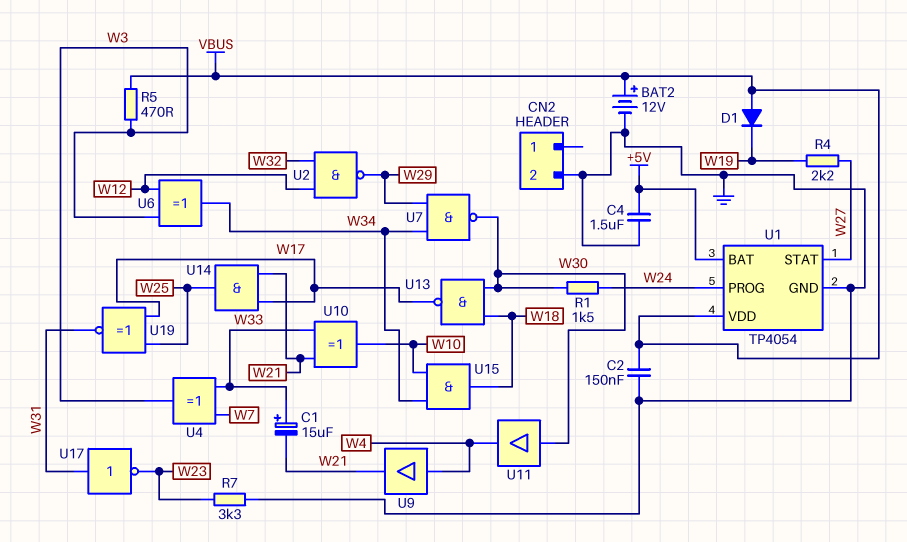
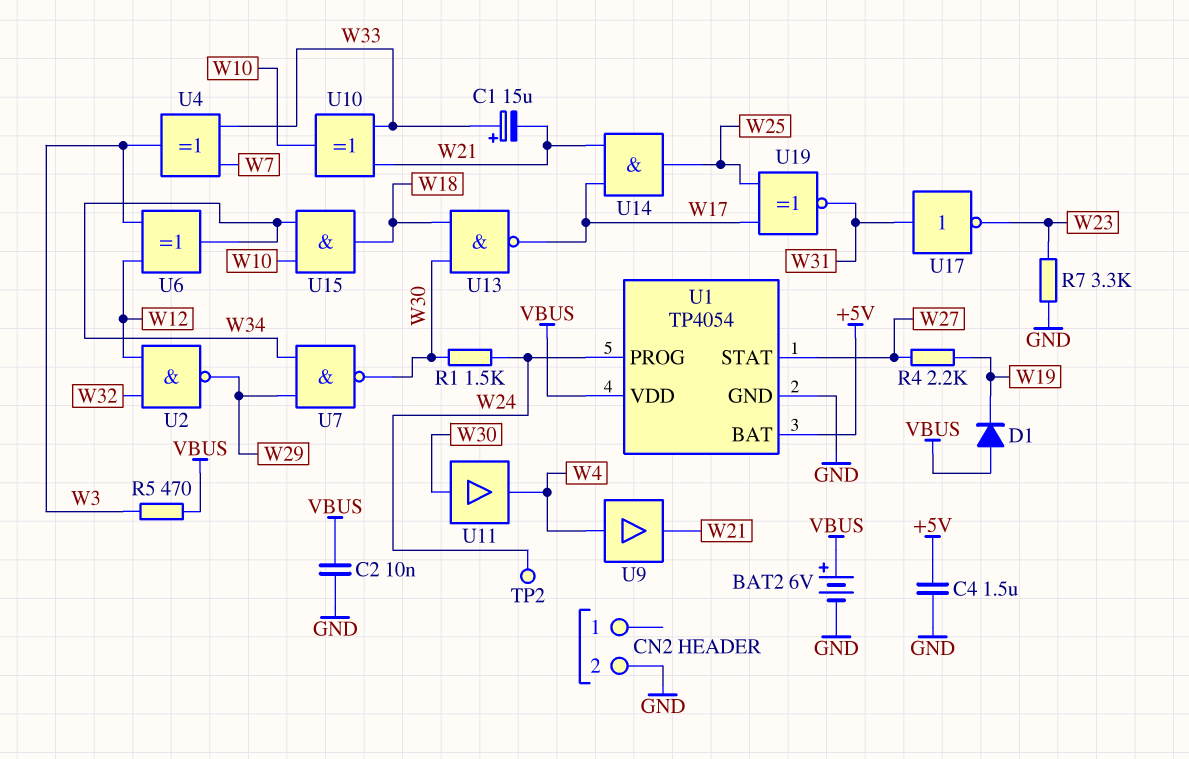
BAT2: 12V (plus VBUS, minus GND) -> 6V (plus VBUS, minus GND)
C2: 150nF (GND, VBUS) -> 10nF (GND, VBUS)
TP2: none -> test point (W24)

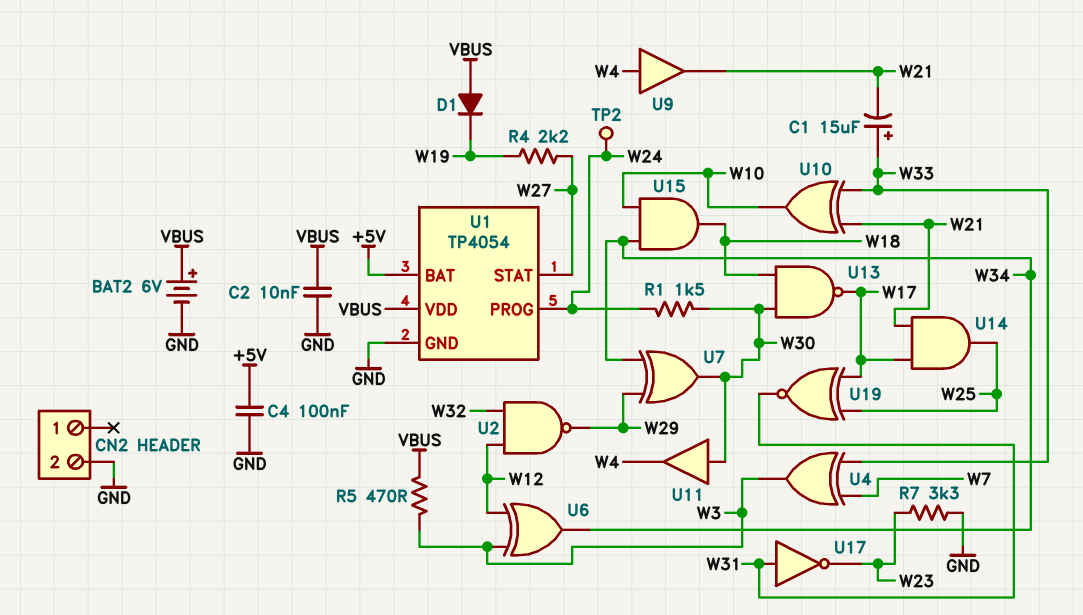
C4: 1.5uF (+5V, GND) -> 100nF (+5V, GND)
U7: NAND (in W29, in W34, out W30) -> XOR (in W29, in W34, out W30)

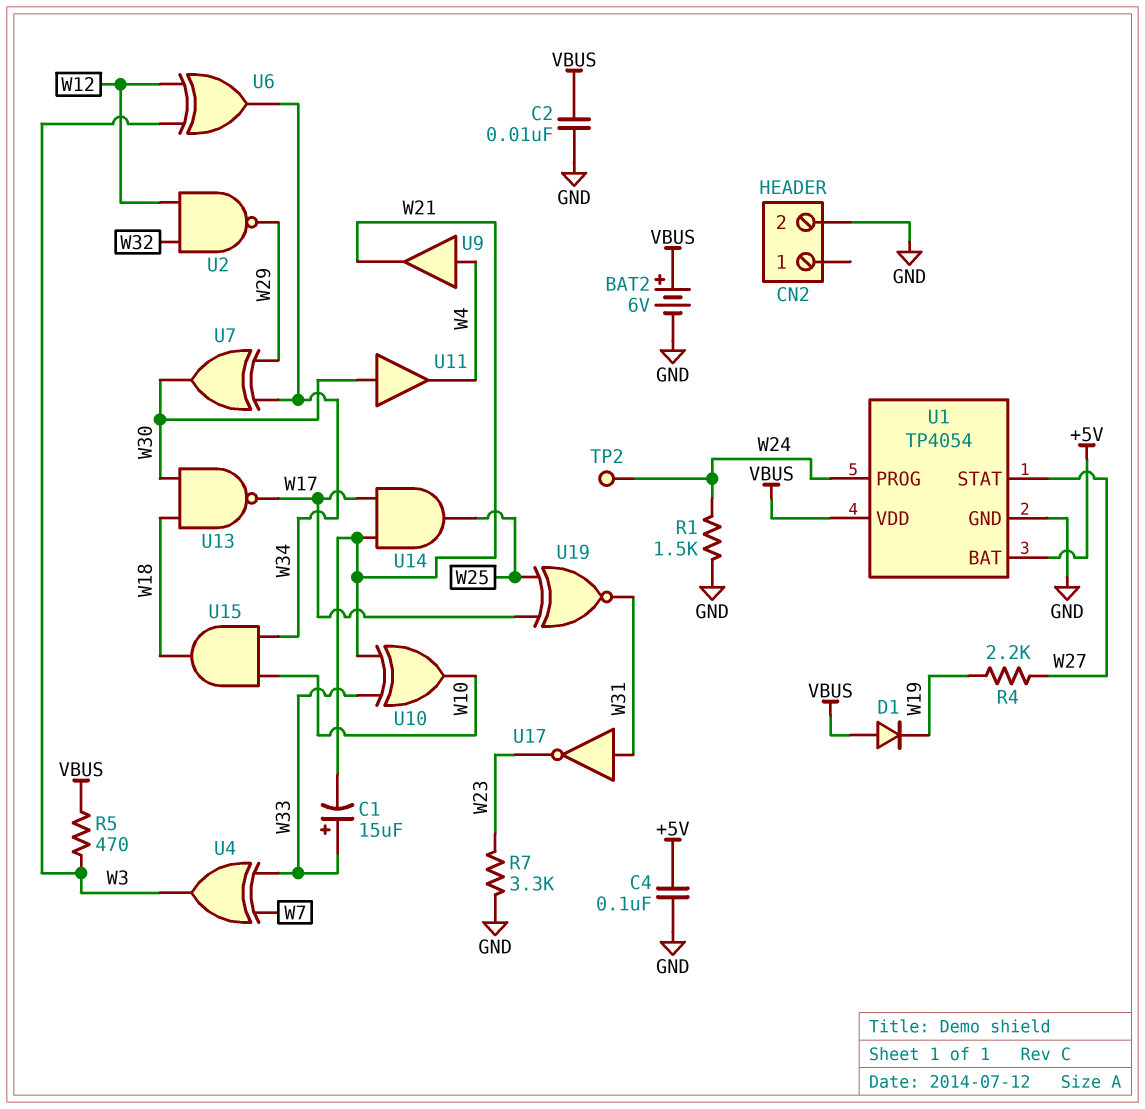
R1: 1.5k (W24, W30) -> 1.5k (GND, W24)

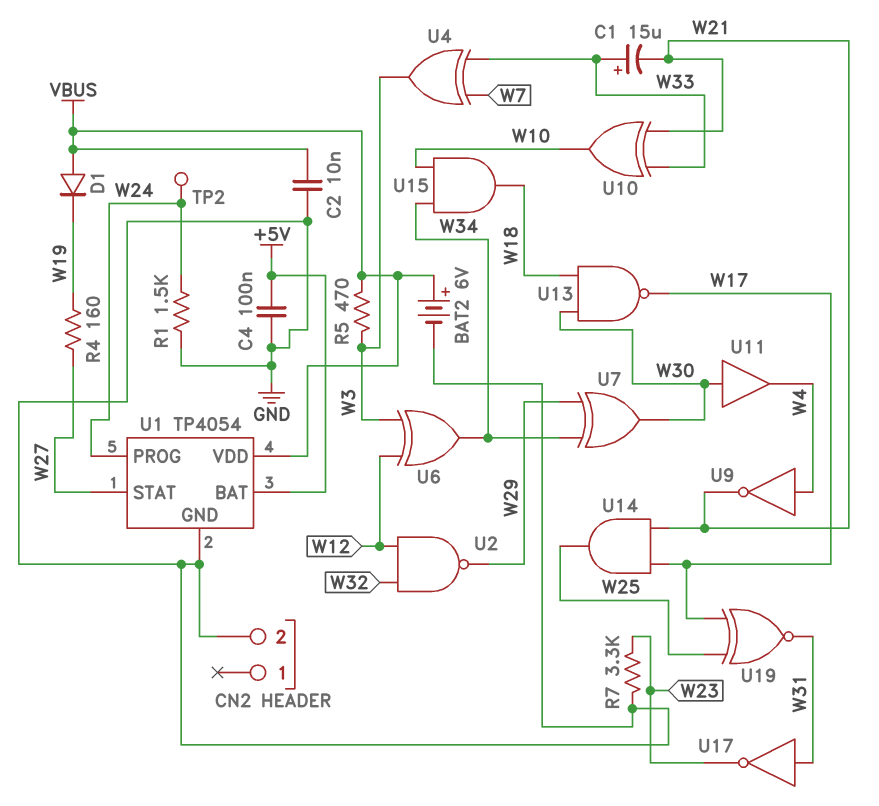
R4: 2.2k (W19, W27) -> 160 (W19, W27)
U9: buffer (in W4, out W21) -> NOT (in W4, out W21)

